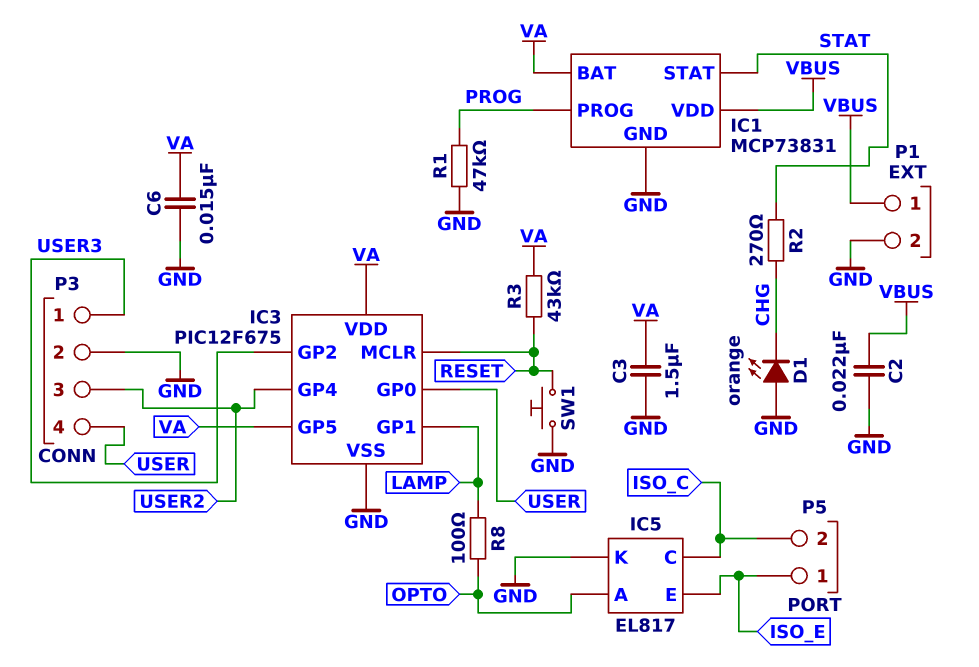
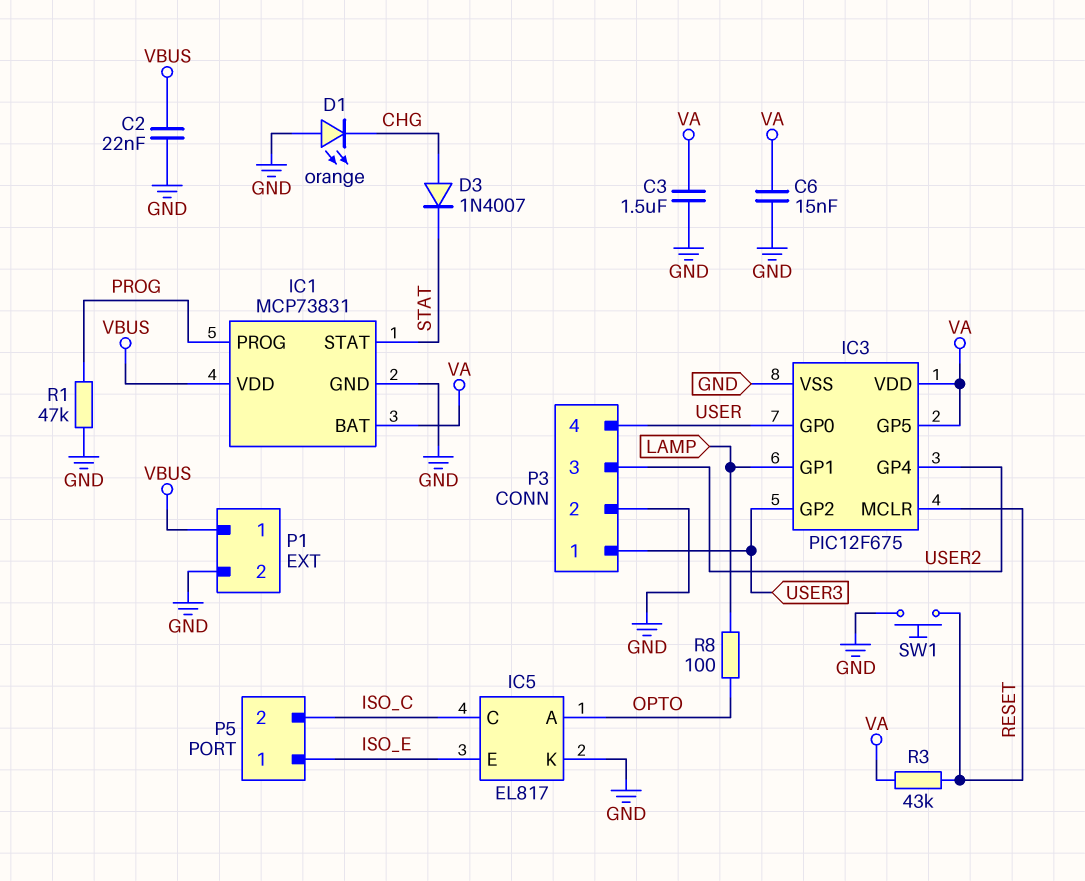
D3: none -> diode 1N4007 (A CHG, K STAT)
R2: 270 (CHG, STAT) -> none

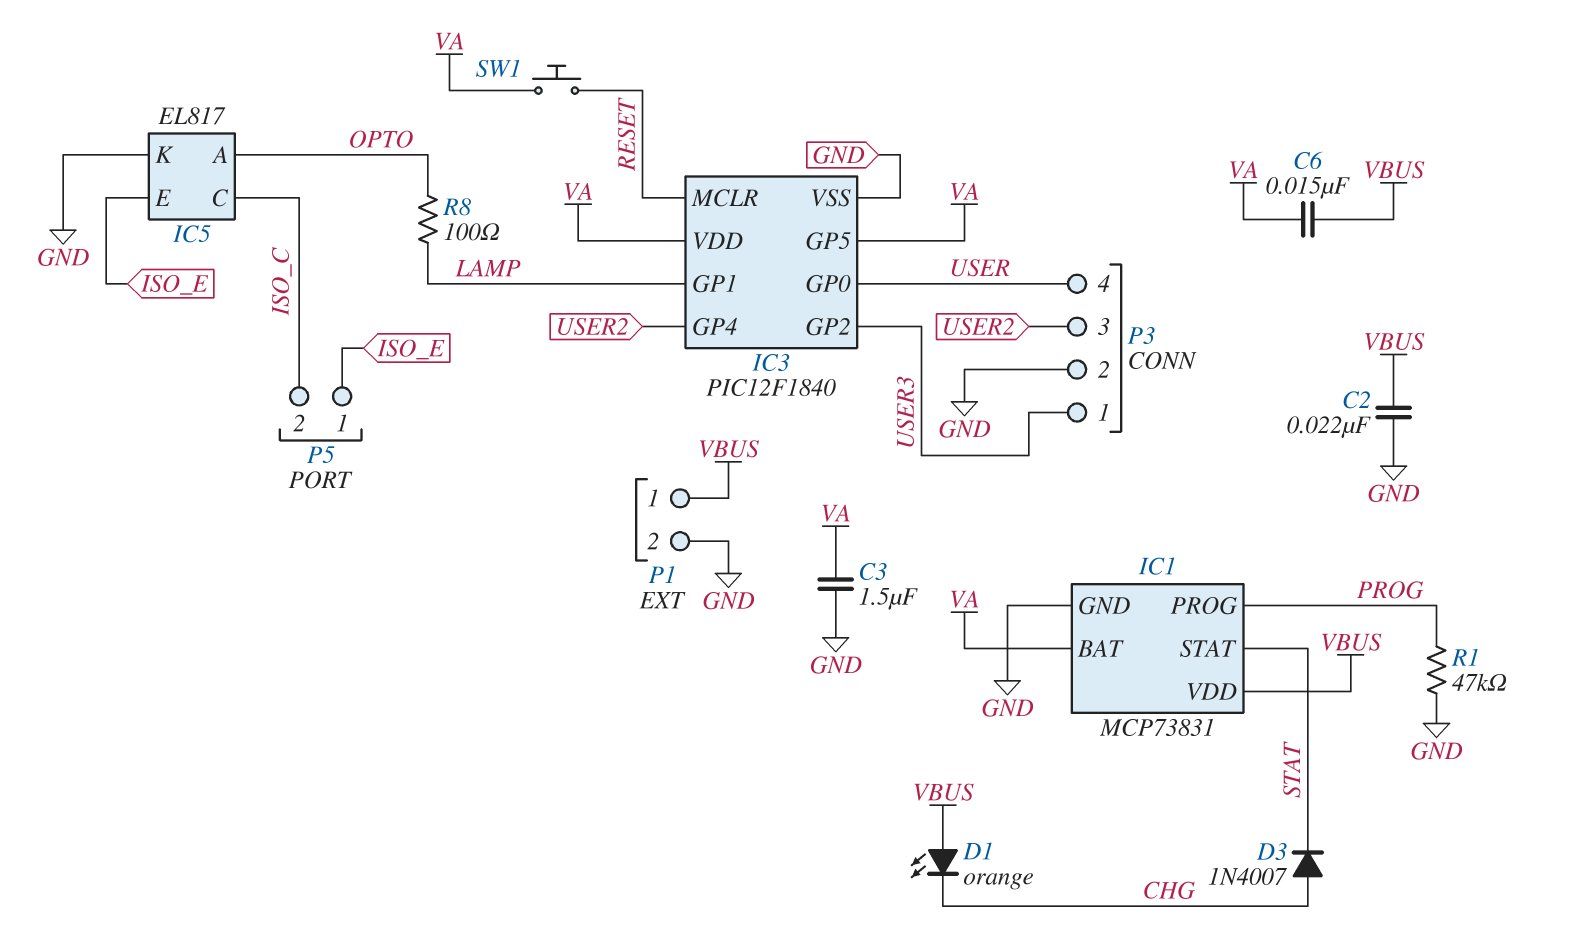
C6: 15nF (GND, VA) -> 15nF (VA, VBUS)
D1: LED orange (A GND, K CHG) -> LED orange (A VBUS, K CHG)
IC3: PIC12F675 -> PIC12F1840
R3: 43k (RESET, VA) -> none
SW1: button (GND, RESET) -> button (RESET, VA)

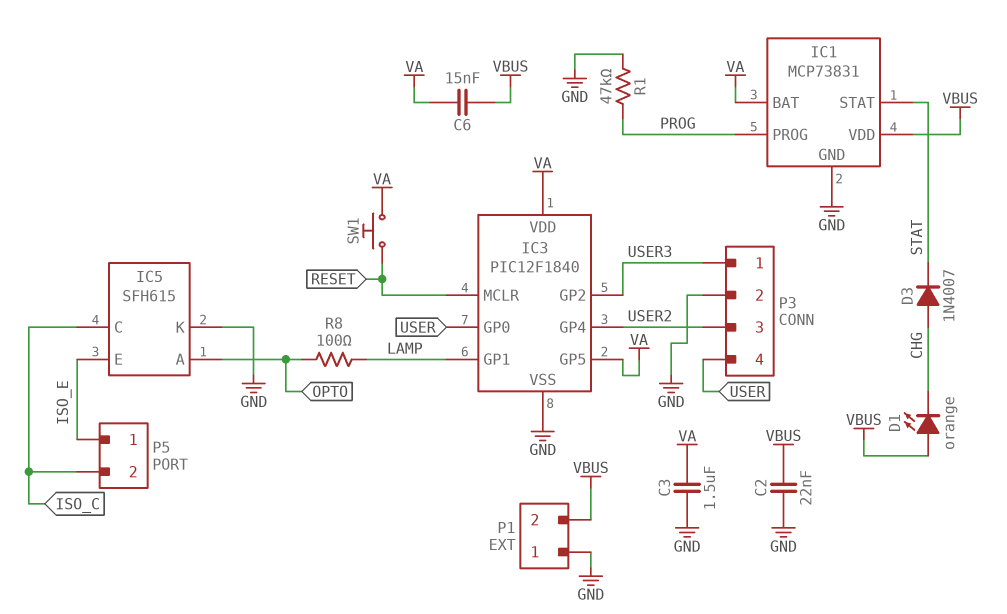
IC5: EL817 -> SFH615
P1 pin 1: VBUS -> GND
P1 pin 2: GND -> VBUS

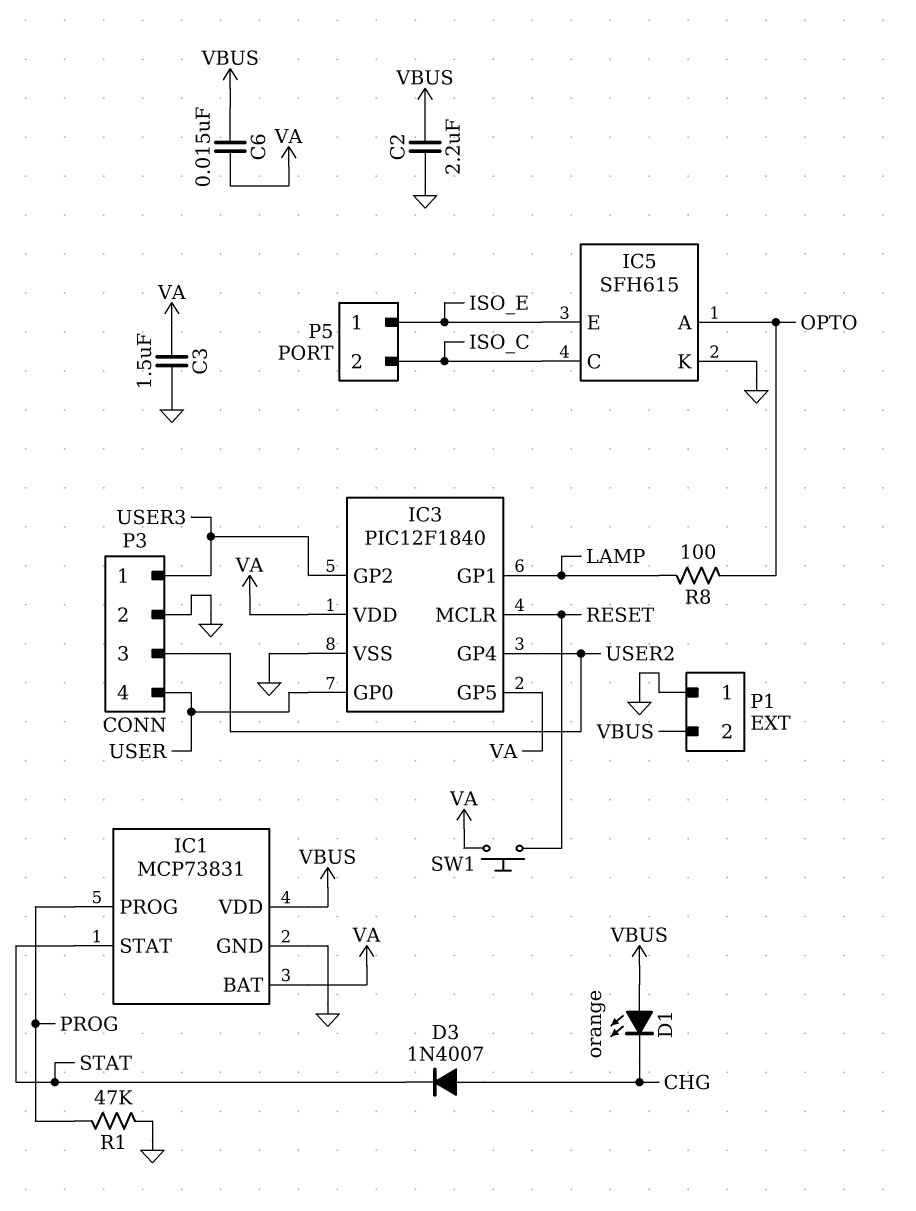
C2: 22nF (GND, VBUS) -> 2.2uF (GND, VBUS)

